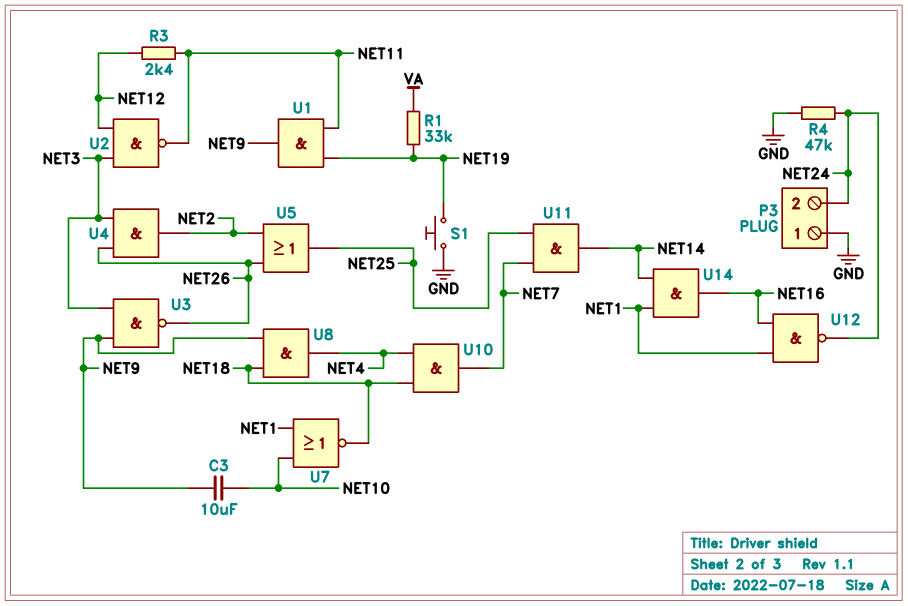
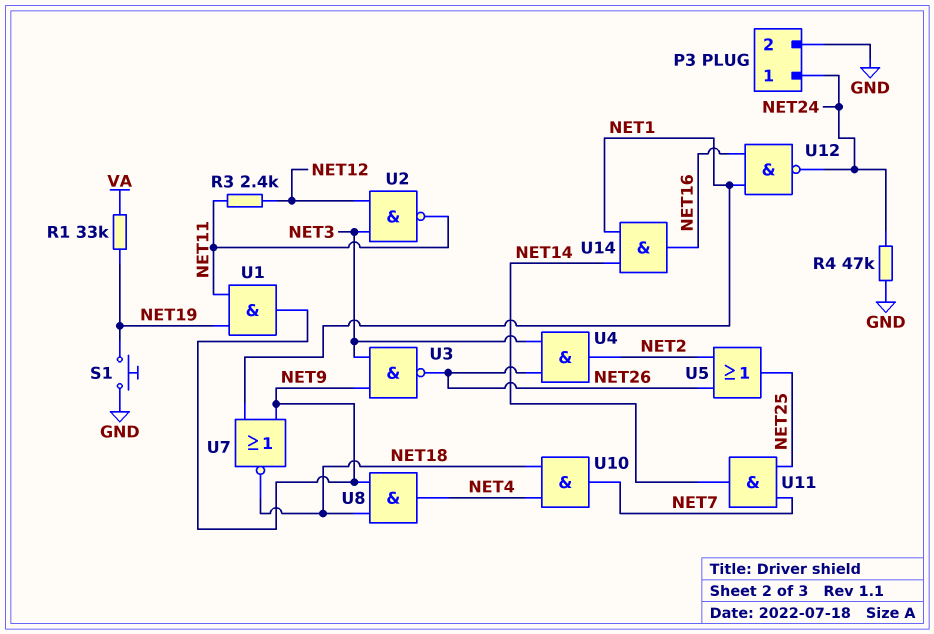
C3: 10uF (NET9, NET10) -> none
P3 pin 1: GND -> NET24
P3 pin 2: NET24 -> GND
U7: NOR (in NET1, in NET10, out NET18) -> NOR (in NET1, in NET9, out NET18)

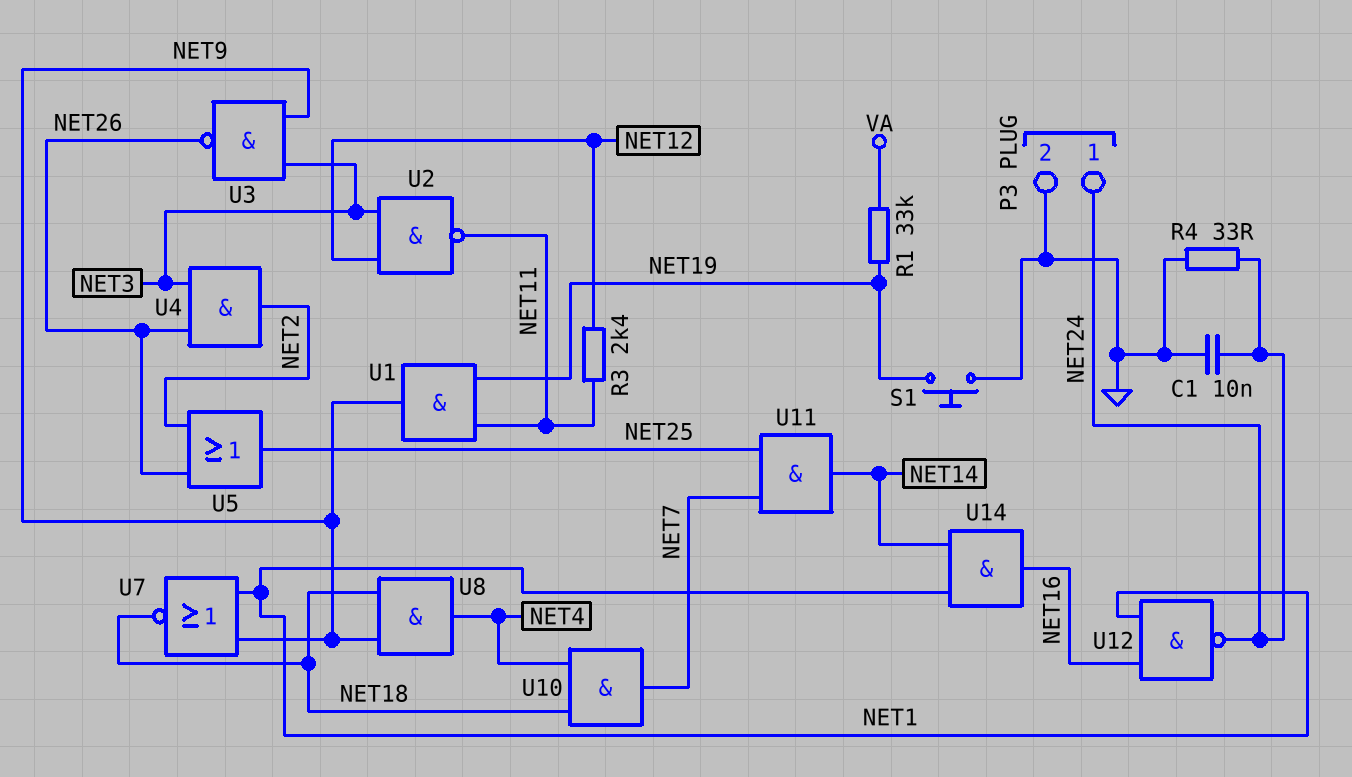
C1: none -> 10nF (GND, NET24)
R4: 47k (GND, NET24) -> 33 (GND, NET24)

